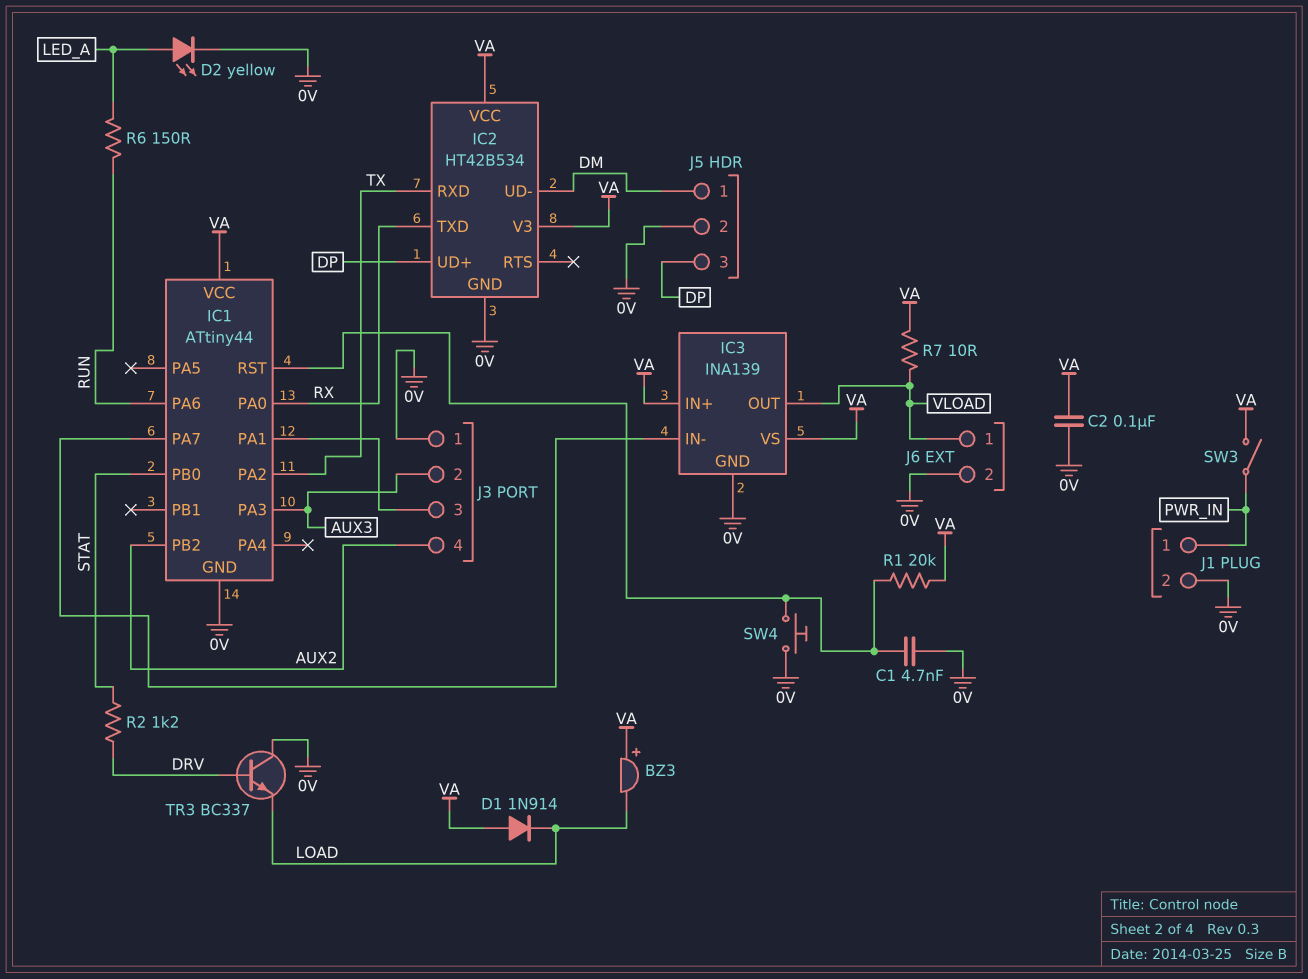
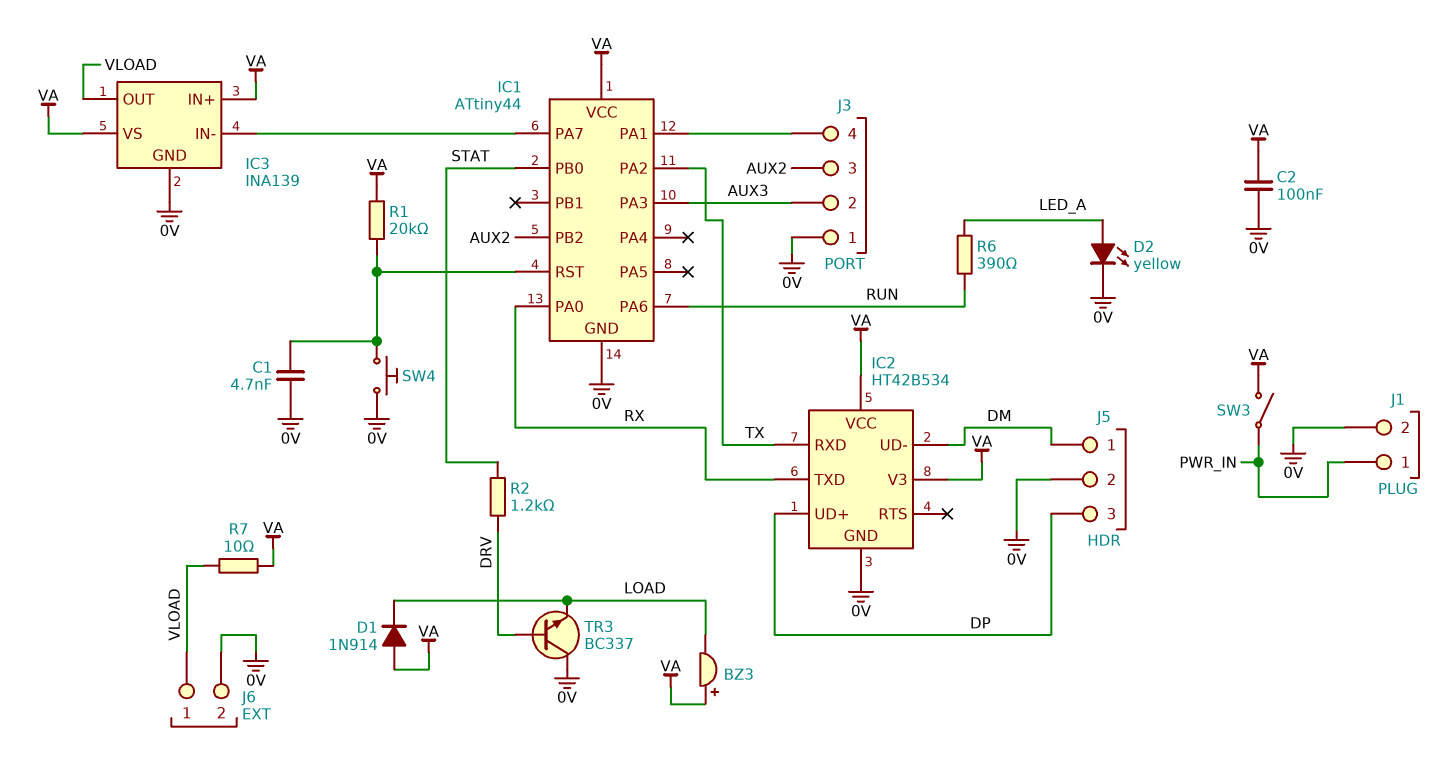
J3 pin 3: IC1/PA1 -> AUX2
J3 pin 4: AUX2 -> IC1/PA1
R6: 150 (LED_A, RUN) -> 390 (LED_A, RUN)

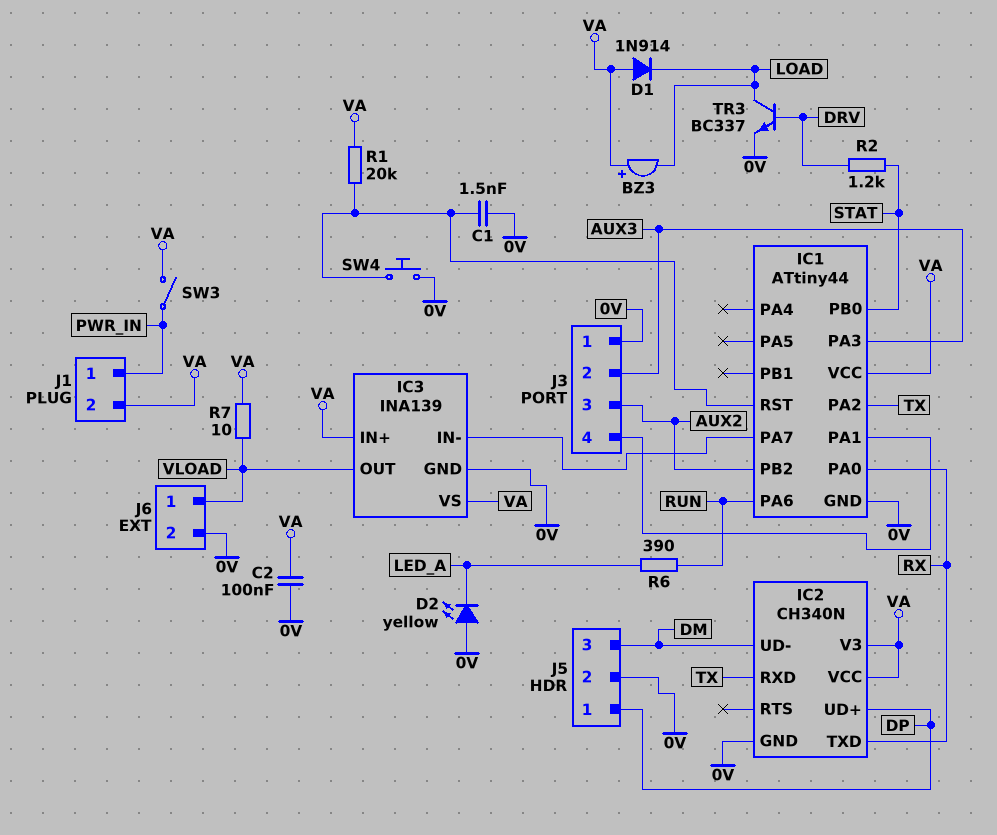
C1: 4.7nF (0V, IC1/RST) -> 1.5nF (0V, IC1/RST)
D2: LED yellow (A LED_A, K 0V) -> LED yellow (A 0V, K LED_A)
IC2: HT42B534 -> CH340N
J1 pin 2: 0V -> VA
J5 pin 1: DM -> DP
J5 pin 3: DP -> DM
TR3: NPN BC337 (B DRV, C 0V, E LOAD) -> NPN BC337 (B DRV, C LOAD, E 0V)

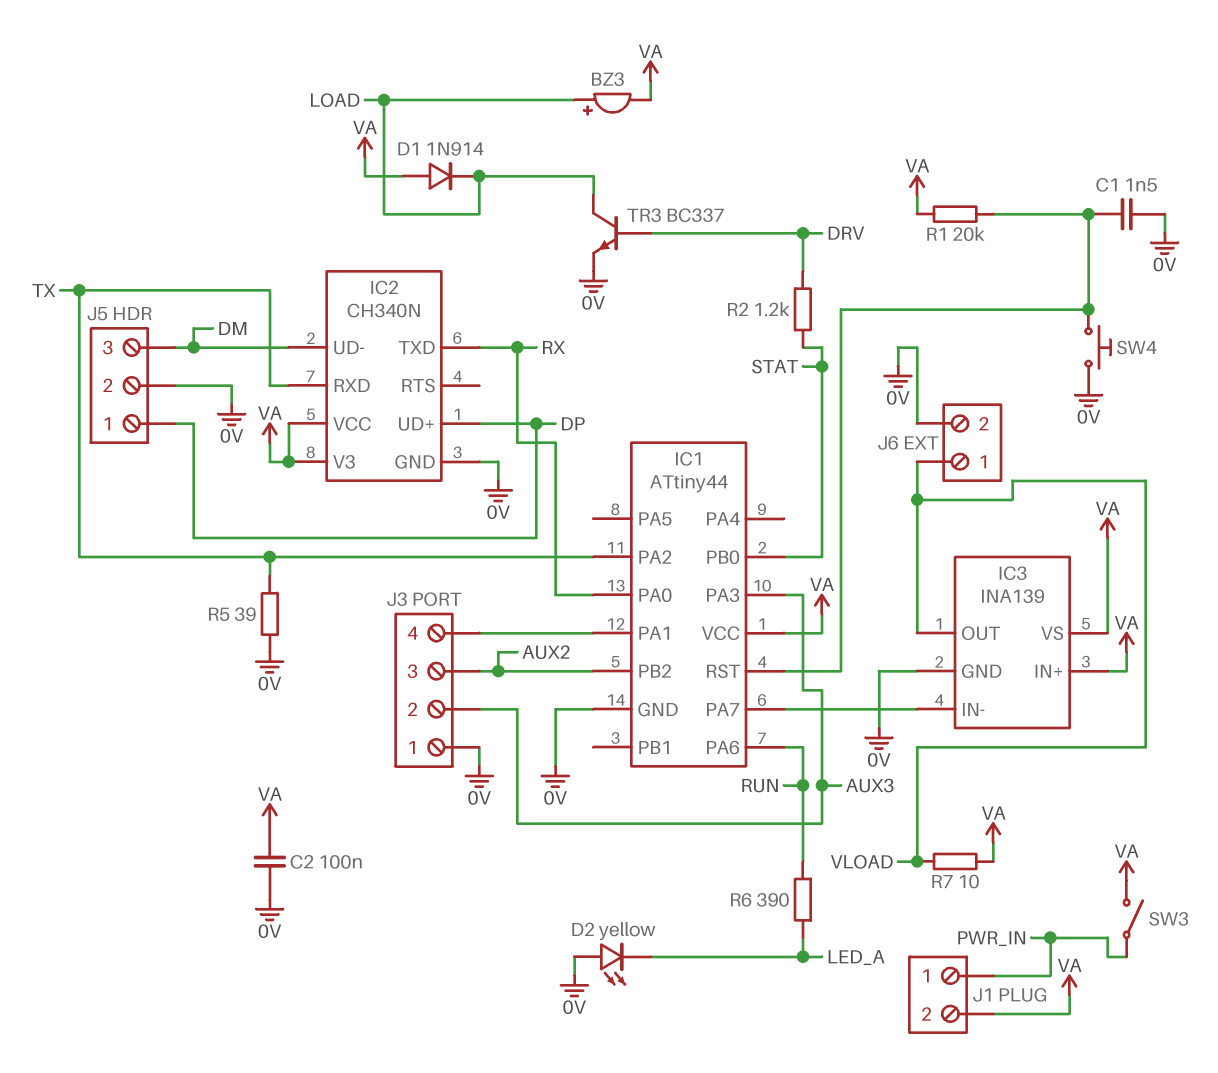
BZ3: buzzer (plus VA, minus LOAD) -> buzzer (plus LOAD, minus VA)
R5: none -> 39 (0V, TX)

